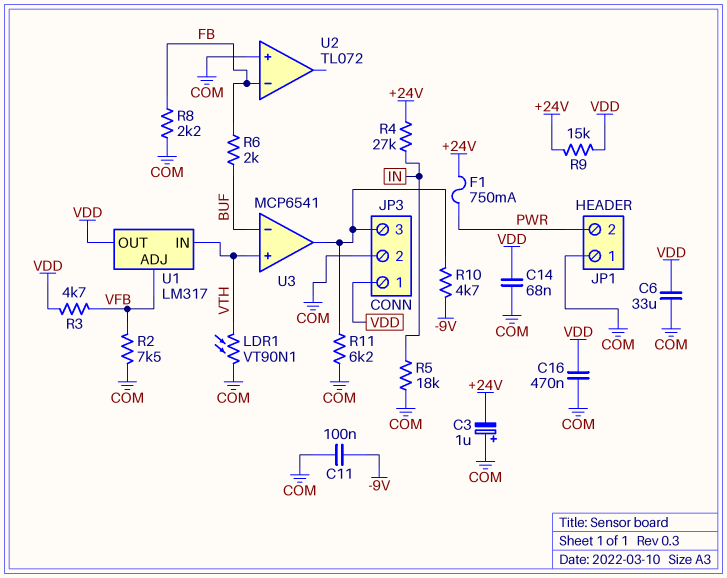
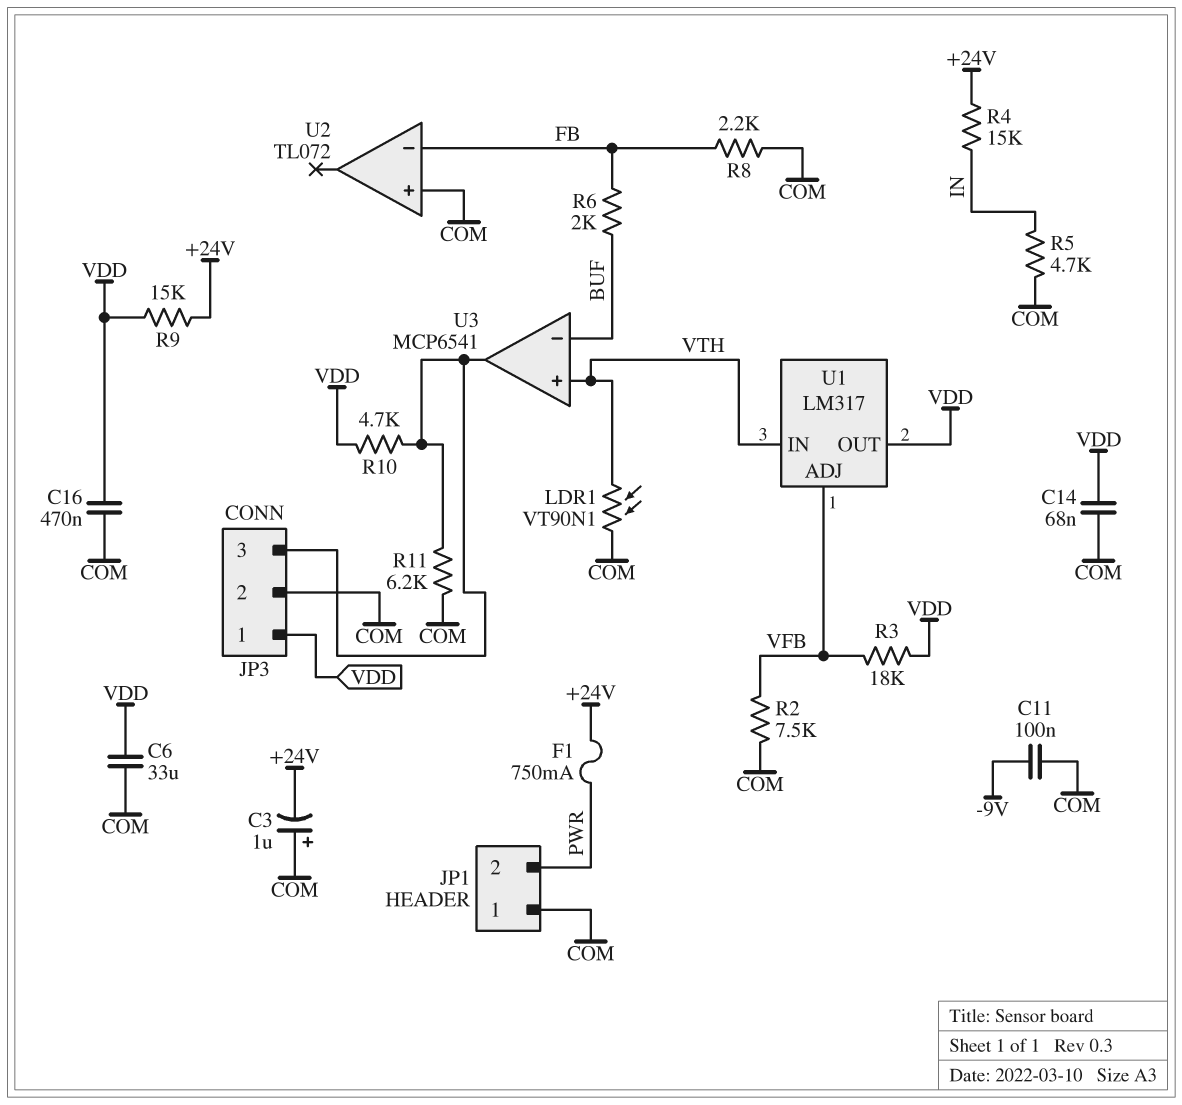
R3: 4.7k (VDD, VFB) -> 18k (VDD, VFB)
R4: 27k (+24V, IN) -> 15k (+24V, IN)
R5: 18k (COM, IN) -> 4.7k (COM, IN)
R10: 4.7k (-9V, JP3/3) -> 4.7k (JP3/3, VDD)

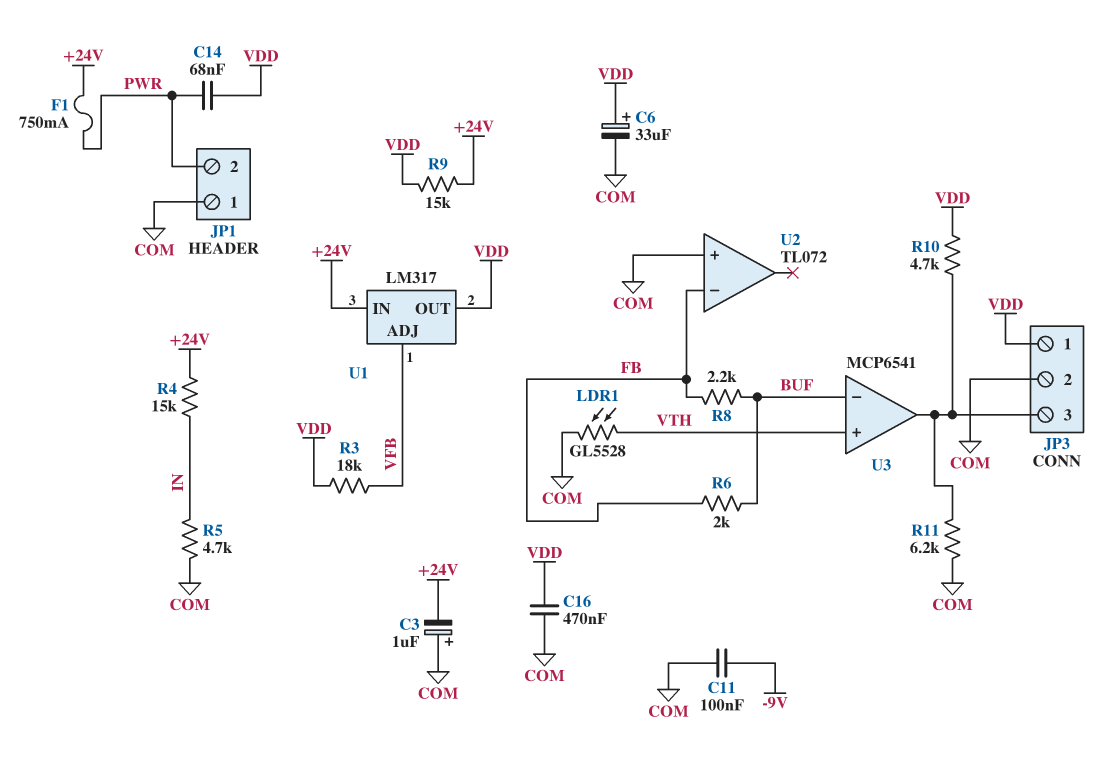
C6: 33uF (COM, VDD) -> 33uF (plus VDD, minus COM)
C14: 68nF (COM, VDD) -> 68nF (PWR, VDD)
LDR1: VT90N1 (COM, VTH) -> GL5528 (COM, VTH)
R2: 7.5k (COM, VFB) -> none
R8: 2.2k (COM, FB) -> 2.2k (BUF, FB)
U1 pin IN: VTH -> +24V

